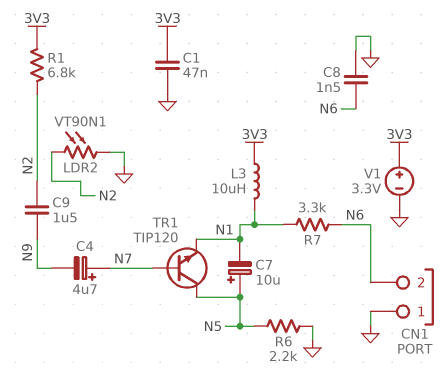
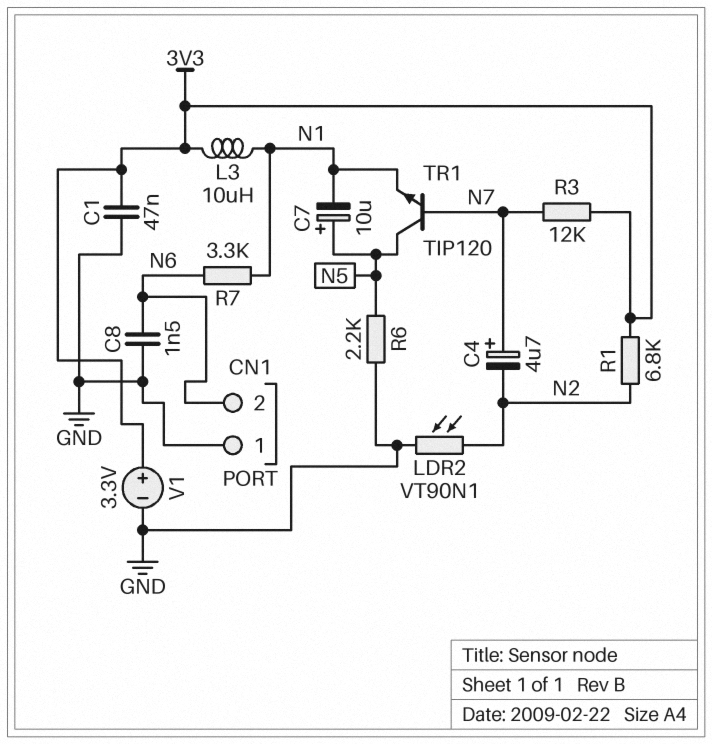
C4: 4.7uF (plus N7, minus N9) -> 4.7uF (plus N7, minus N2)
C9: 1.5uF (N2, N9) -> none
R3: none -> 12k (3V3, N7)

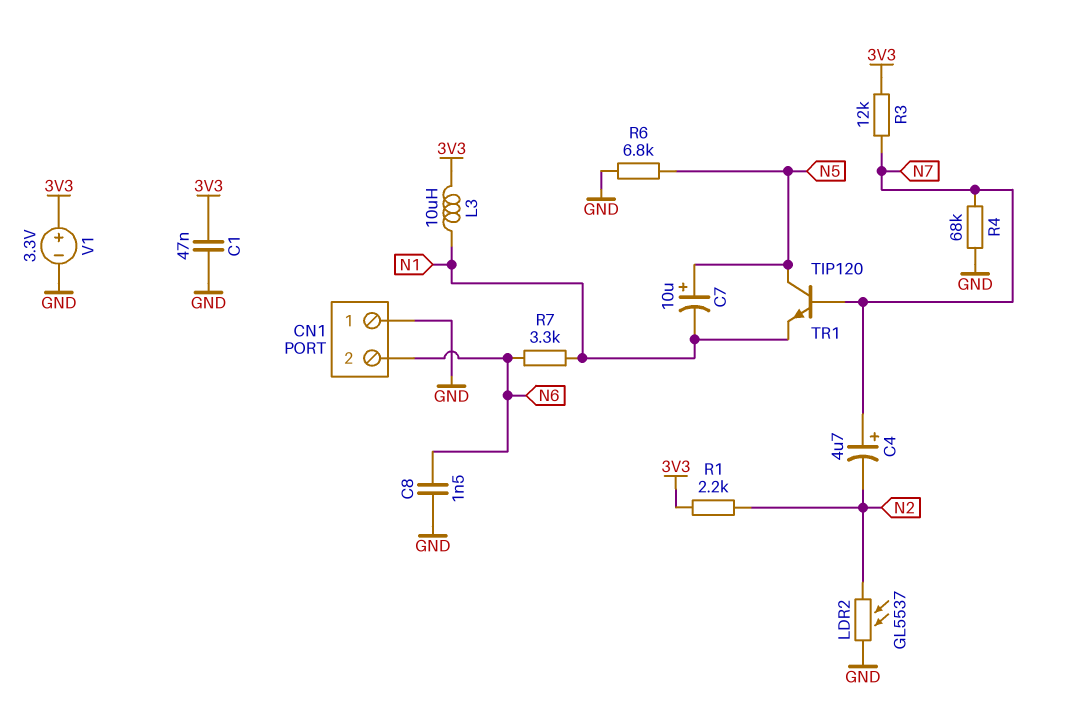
LDR2: VT90N1 (GND, N2) -> GL5537 (GND, N2)
R1: 6.8k (3V3, N2) -> 2.2k (3V3, N2)
R4: none -> 68k (GND, N7)
R6: 2.2k (GND, N5) -> 6.8k (GND, N5)

